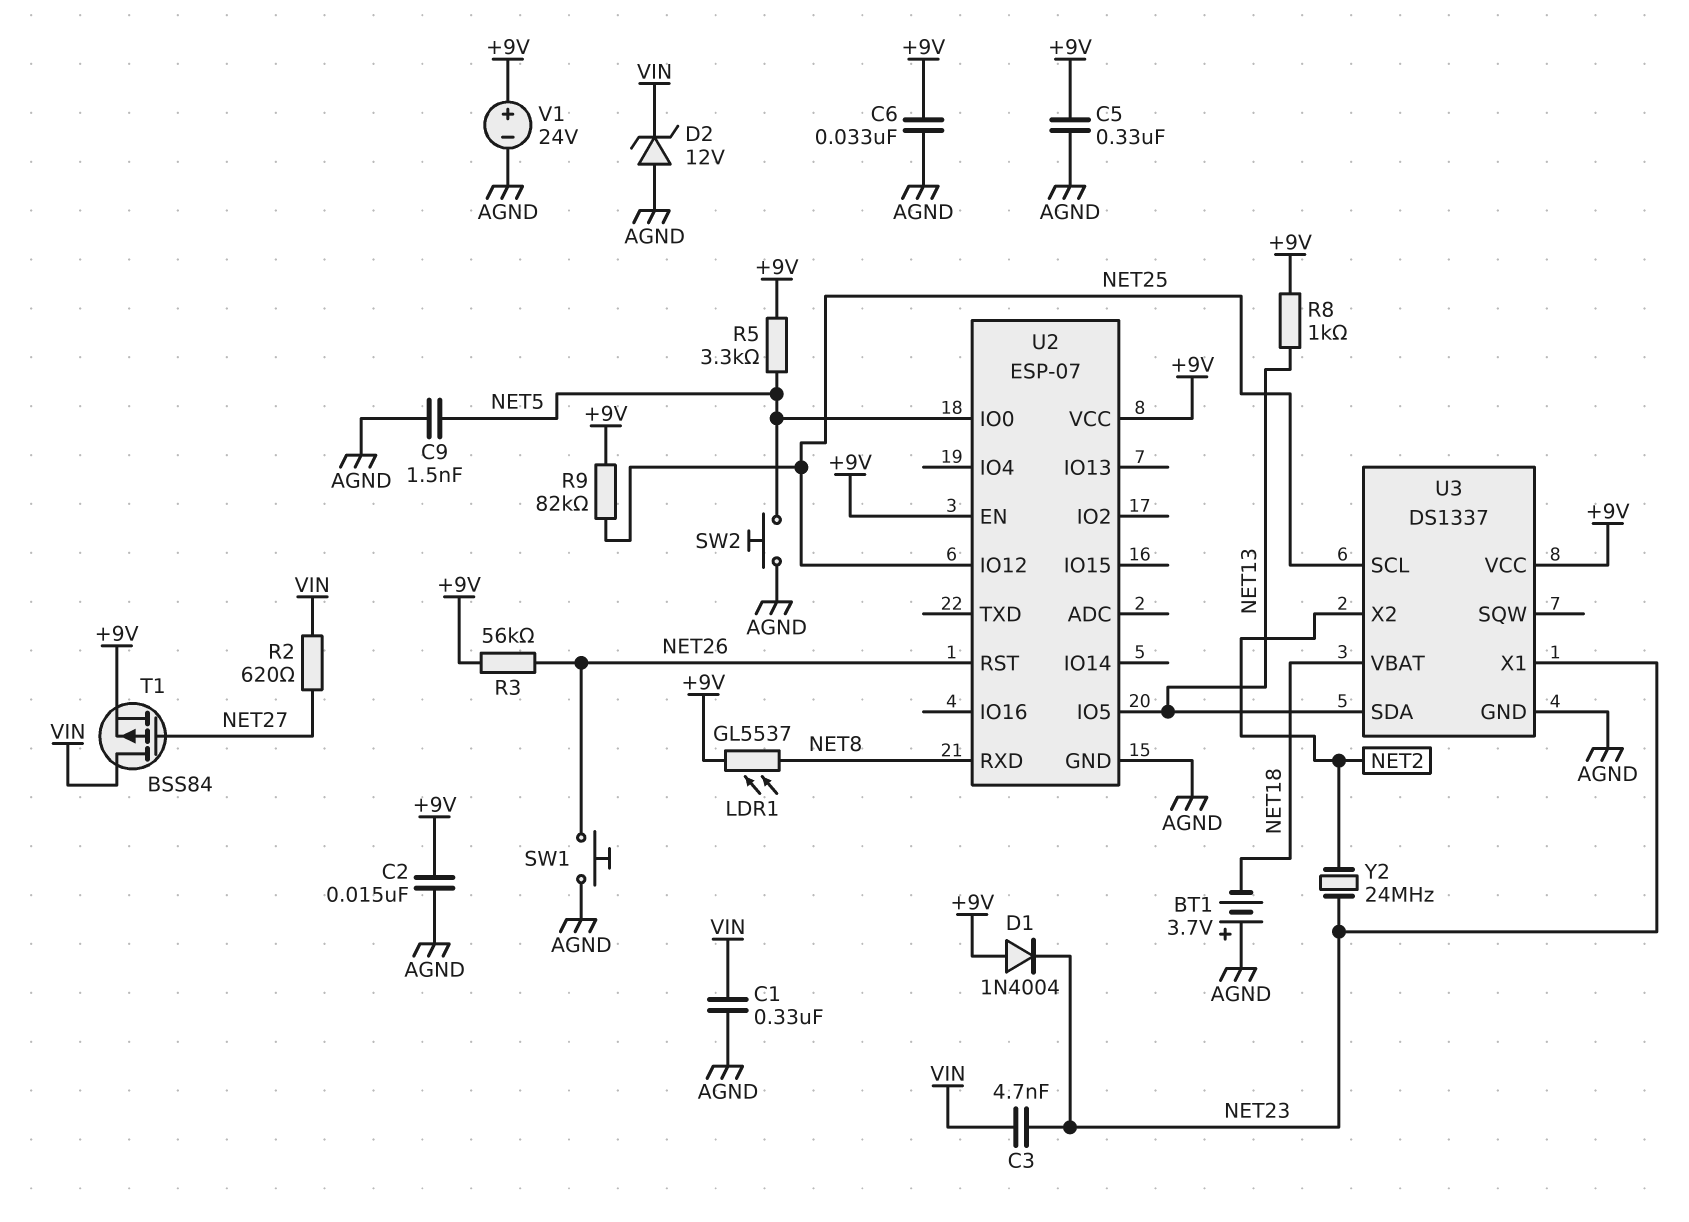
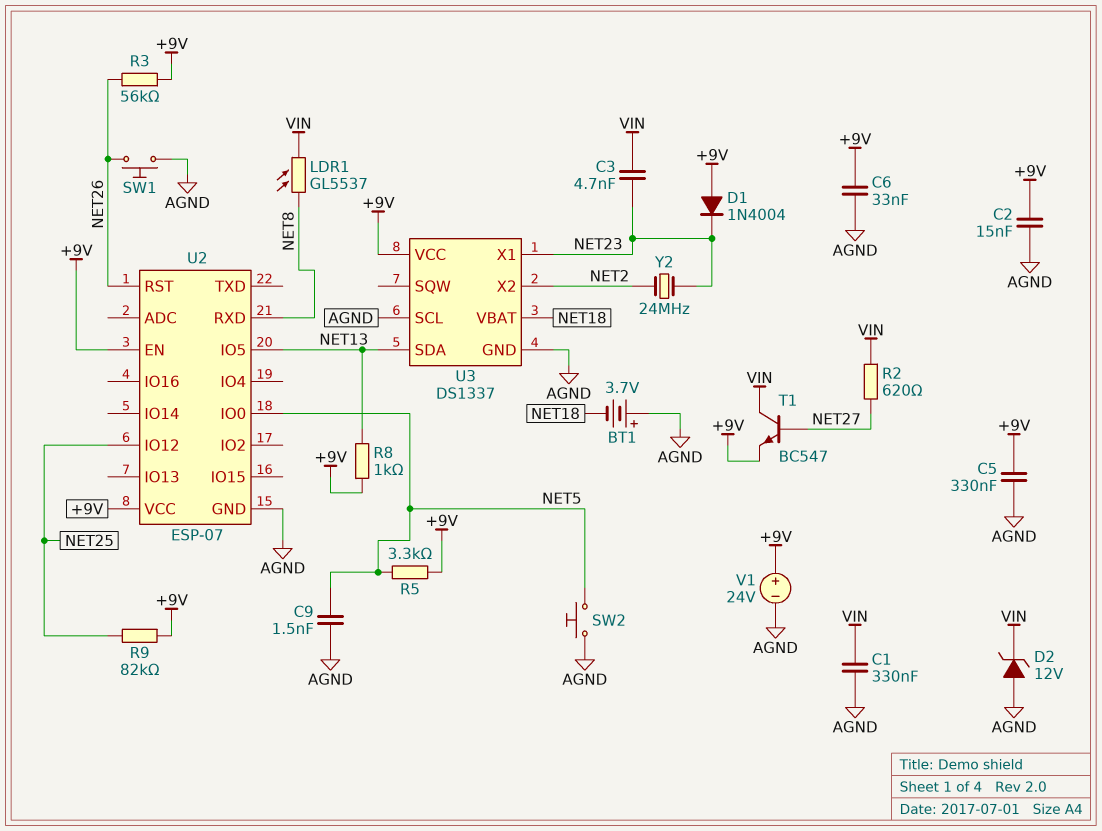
LDR1: GL5537 (+9V, NET8) -> GL5537 (NET8, VIN)
T1: PMOS BSS84 (G NET27, D VIN, S +9V) -> NPN BC547 (B NET27, C VIN, E +9V)
U3 pin SCL: NET25 -> AGND

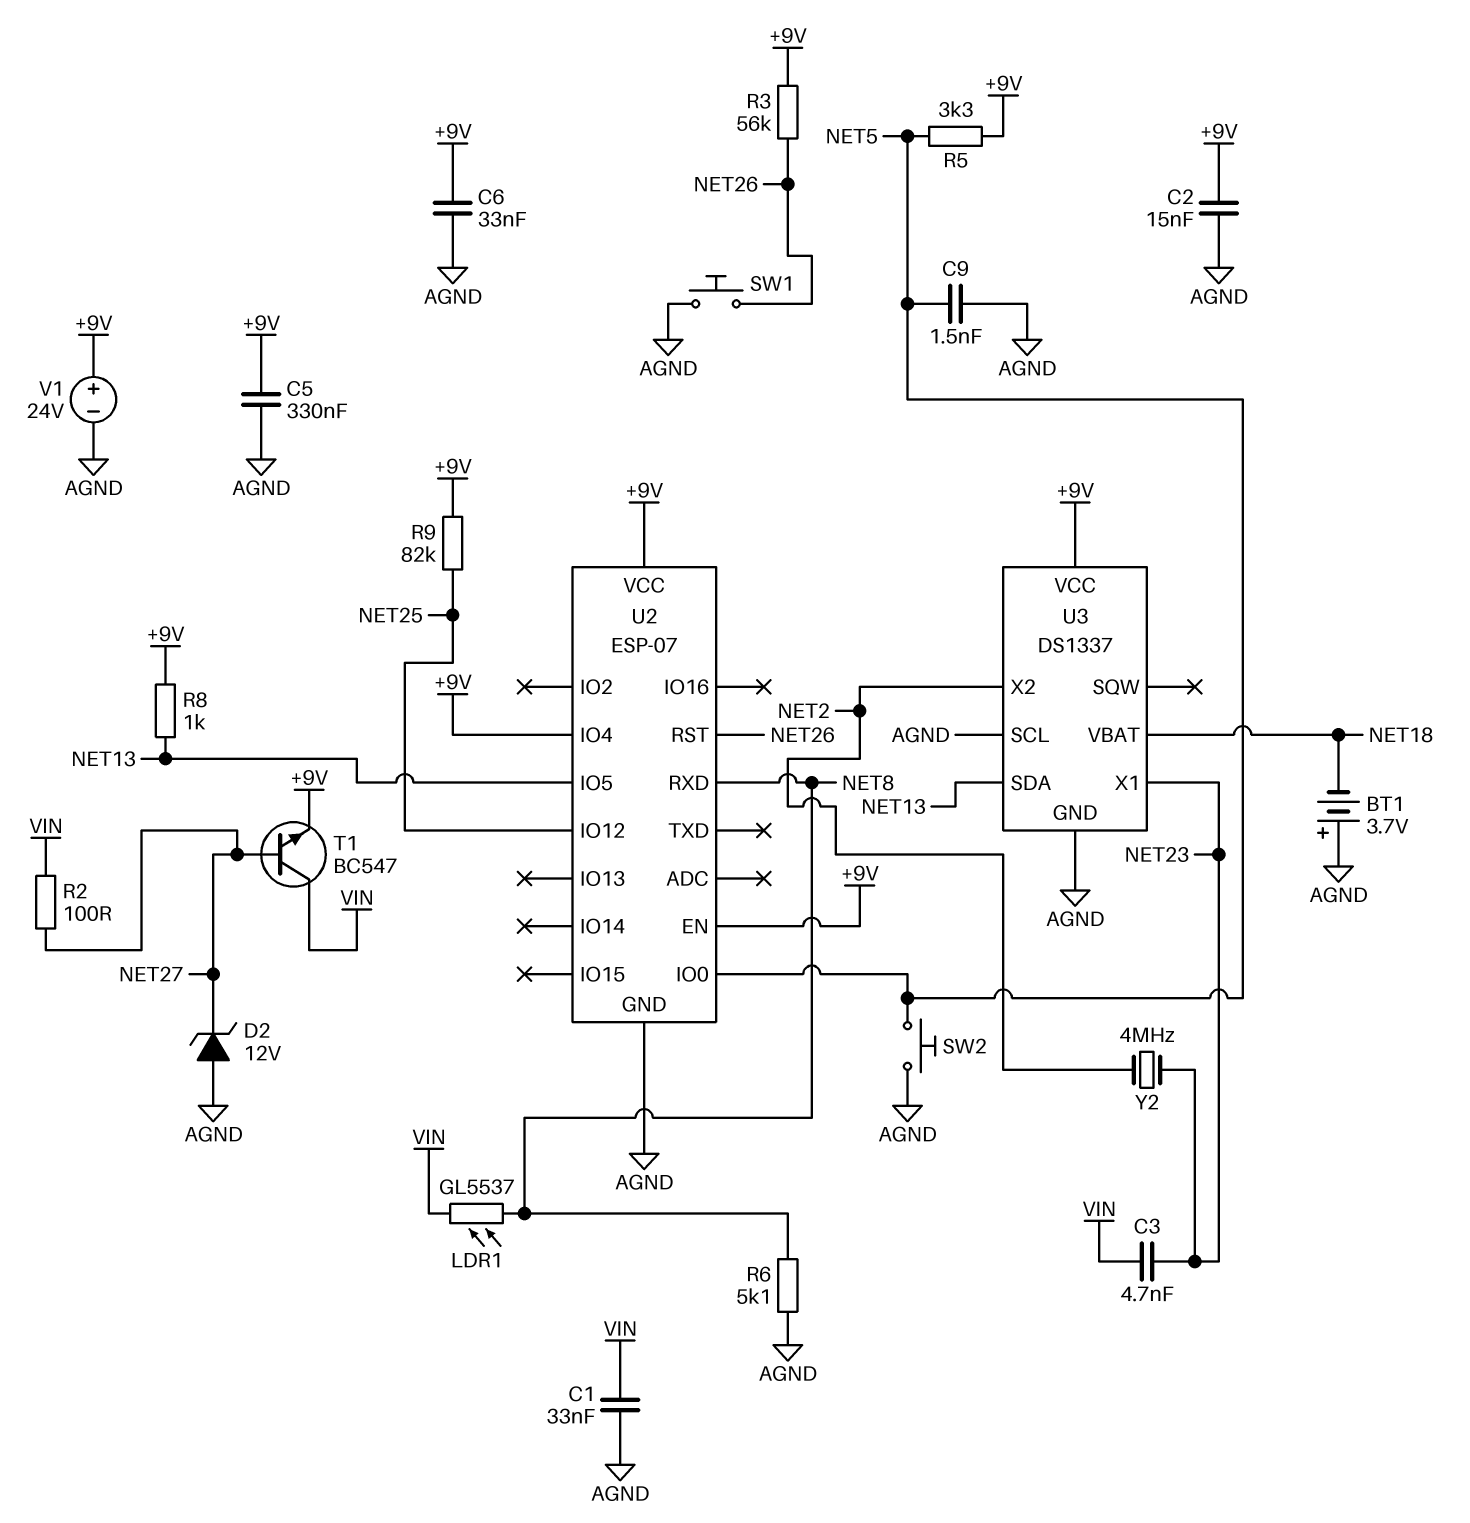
C1: 330nF (AGND, VIN) -> 33nF (AGND, VIN)
D1: diode 1N4004 (A +9V, K NET23) -> none
D2: zener 12V (A AGND, K VIN) -> zener 12V (A AGND, K NET27)
R2: 620 (NET27, VIN) -> 100 (NET27, VIN)
R6: none -> 5.1k (AGND, NET8)
U2 pin IO4: none -> +9V
Y2: 24MHz (NET2, NET23) -> 4MHz (NET2, NET23)

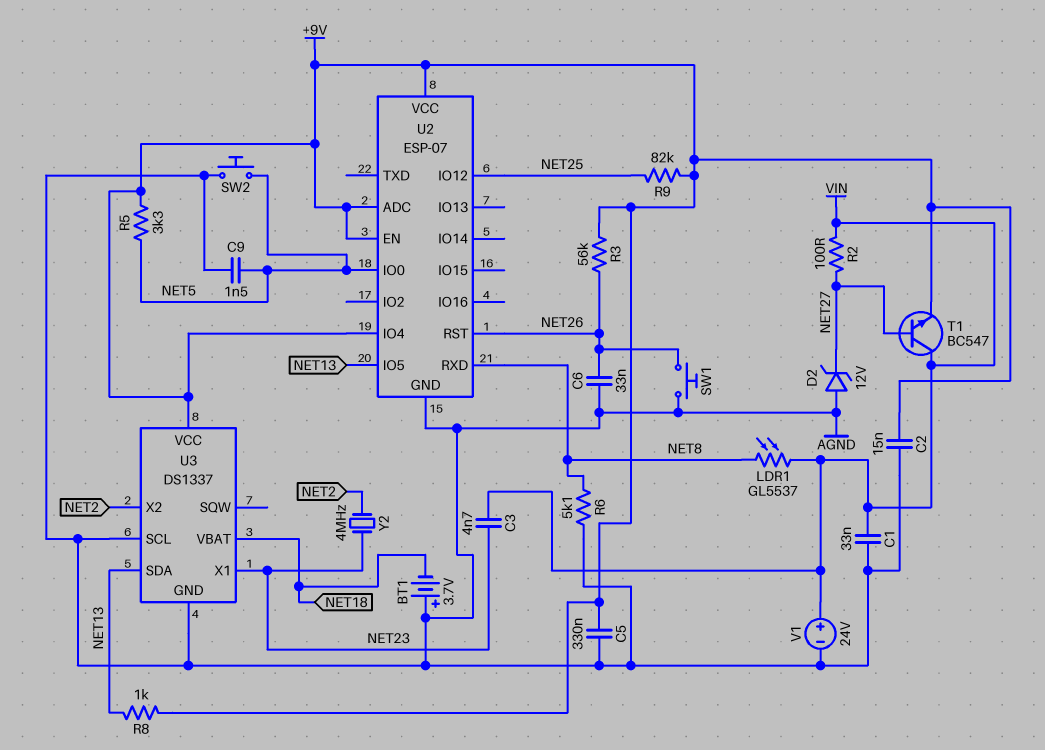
C6: 33nF (+9V, AGND) -> 33nF (AGND, NET26)
U2 pin ADC: none -> +9V
V1: 24V (plus +9V, minus AGND) -> 24V (plus VIN, minus AGND)

